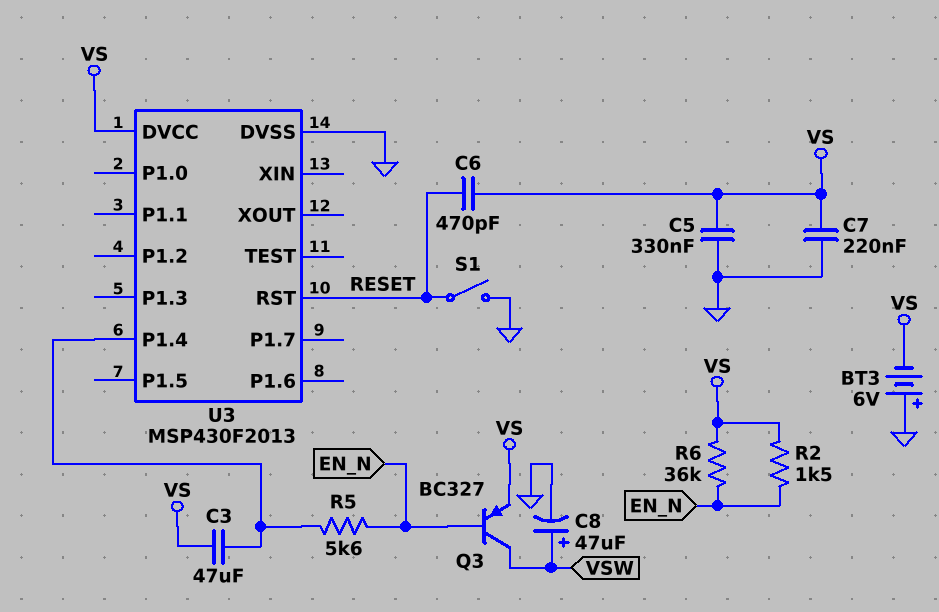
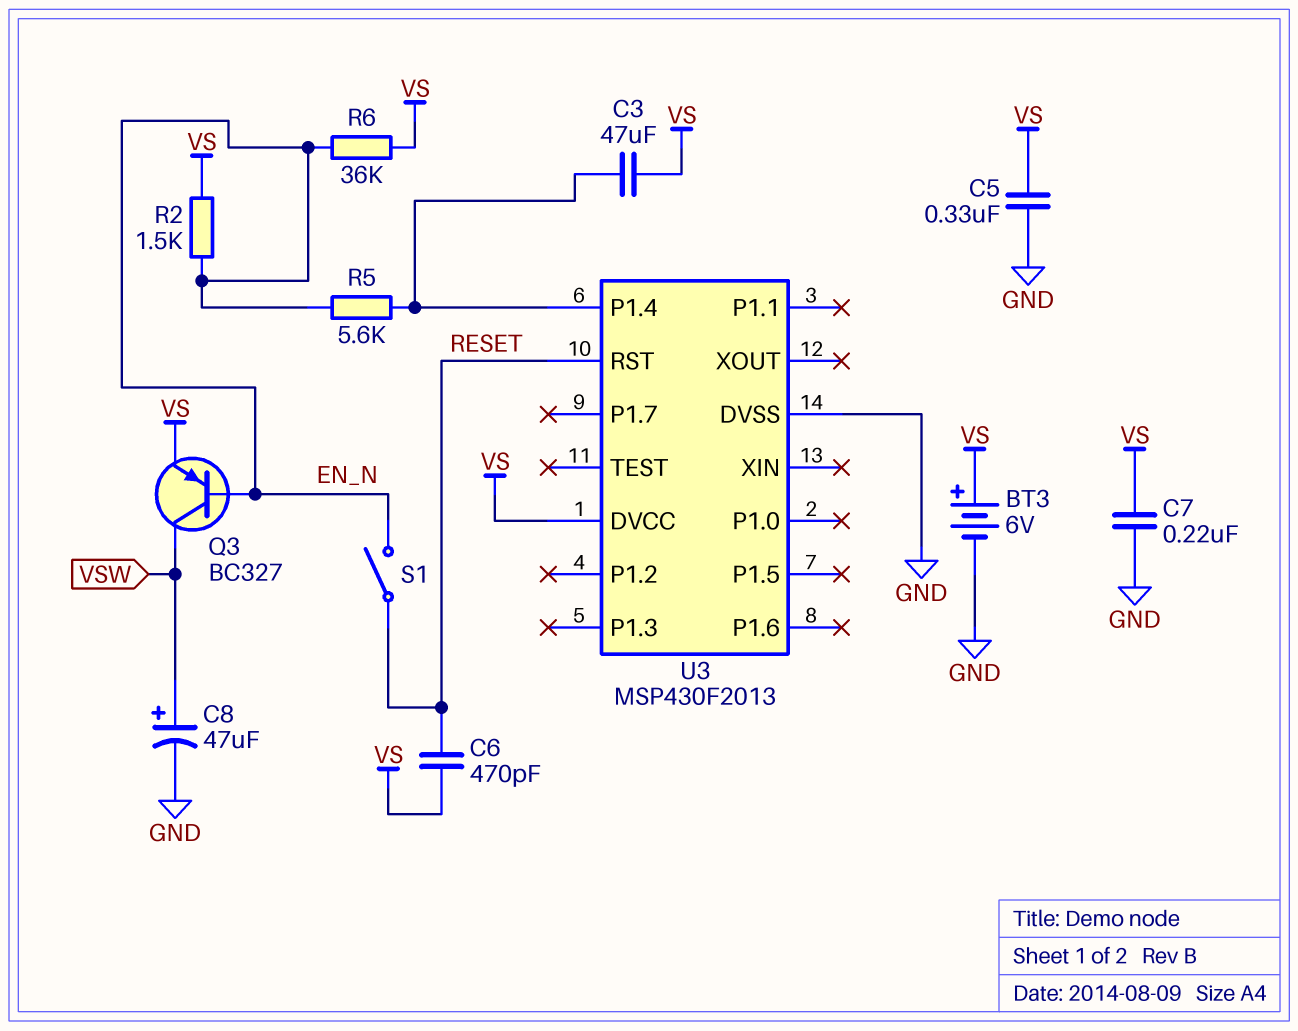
BT3: 6V (plus GND, minus VS) -> 6V (plus VS, minus GND)
S1: switch (GND, RESET) -> switch (EN_N, RESET)

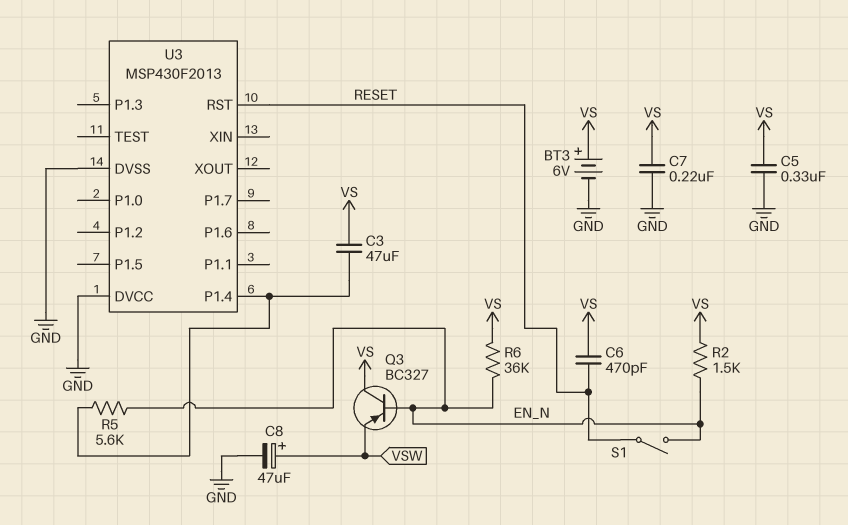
Q3: PNP BC327 (B EN_N, C VSW, E VS) -> PNP BC327 (B EN_N, C VS, E VSW)
U3 pin DVCC: VS -> GND

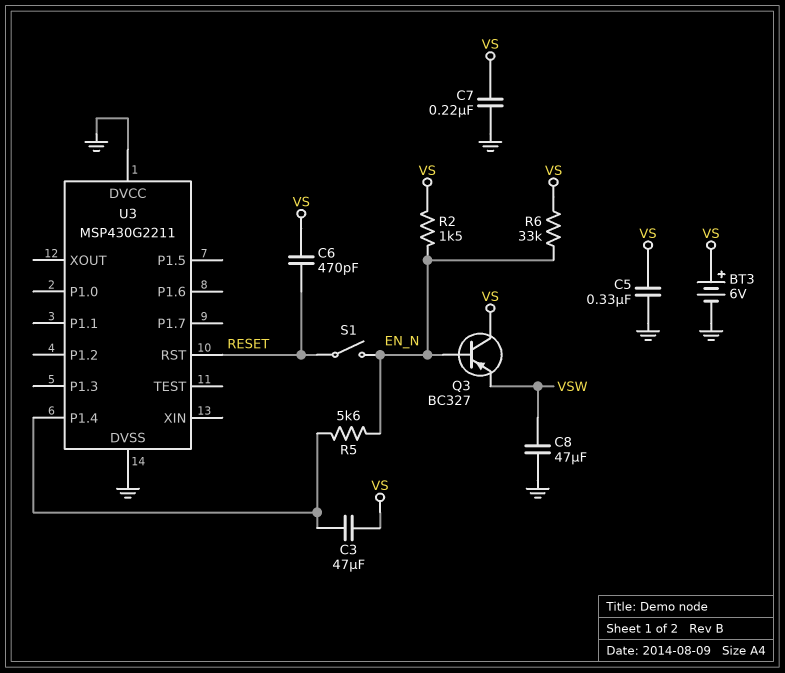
C8: 47uF (plus VSW, minus GND) -> 47uF (GND, VSW)
R6: 36k (EN_N, VS) -> 33k (EN_N, VS)
U3: MSP430F2013 -> MSP430G2211

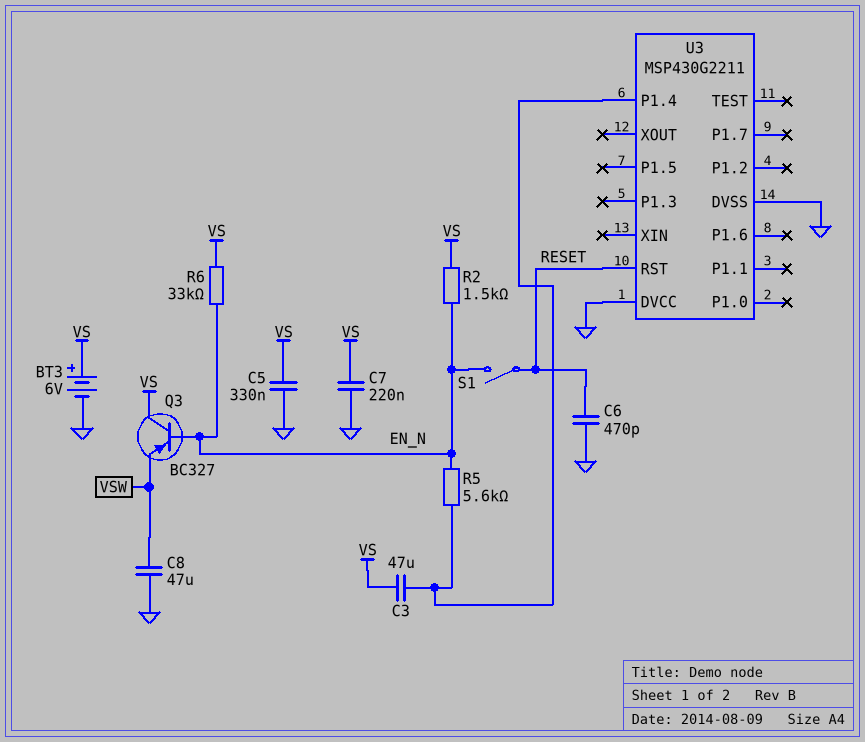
C6: 470pF (RESET, VS) -> 470pF (GND, RESET)

